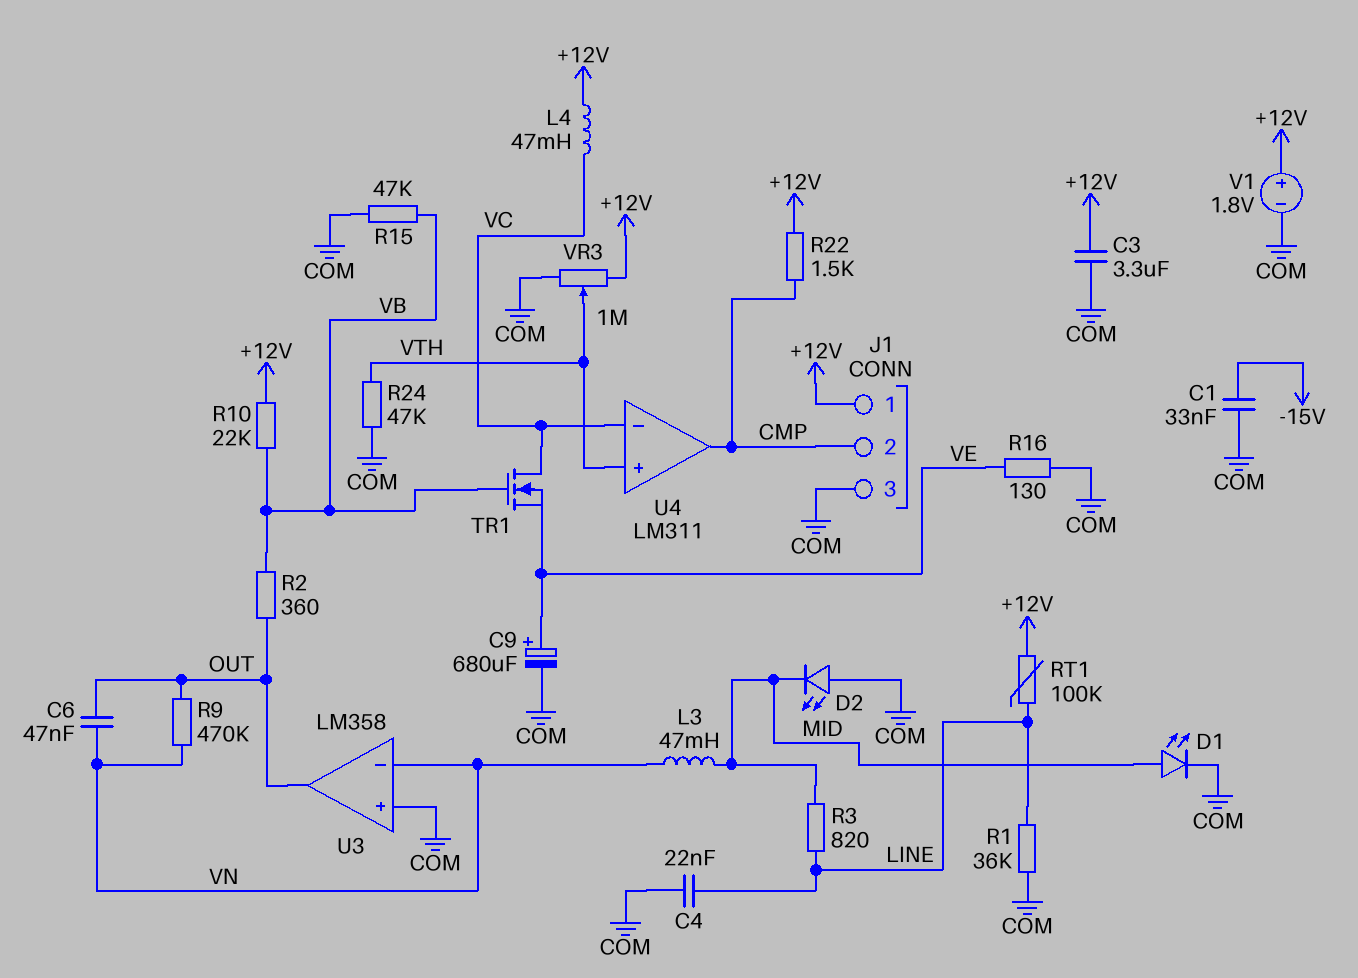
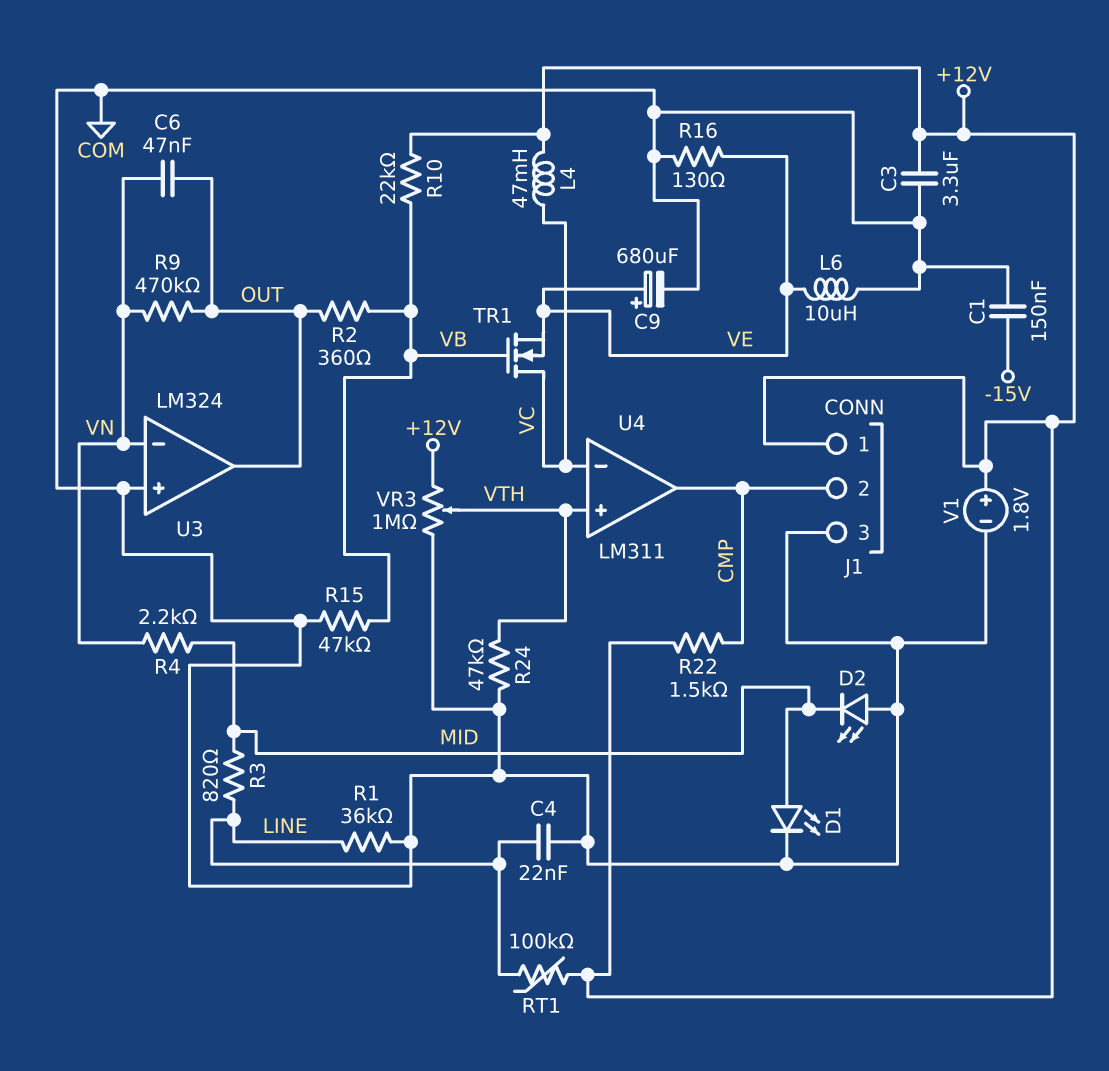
C1: 33nF (-15V, COM) -> 150nF (-15V, COM)
L3: 47mH (MID, VN) -> none
L6: none -> 10uH (COM, VE)
R4: none -> 2.2k (MID, VN)
U3: LM358 -> LM324

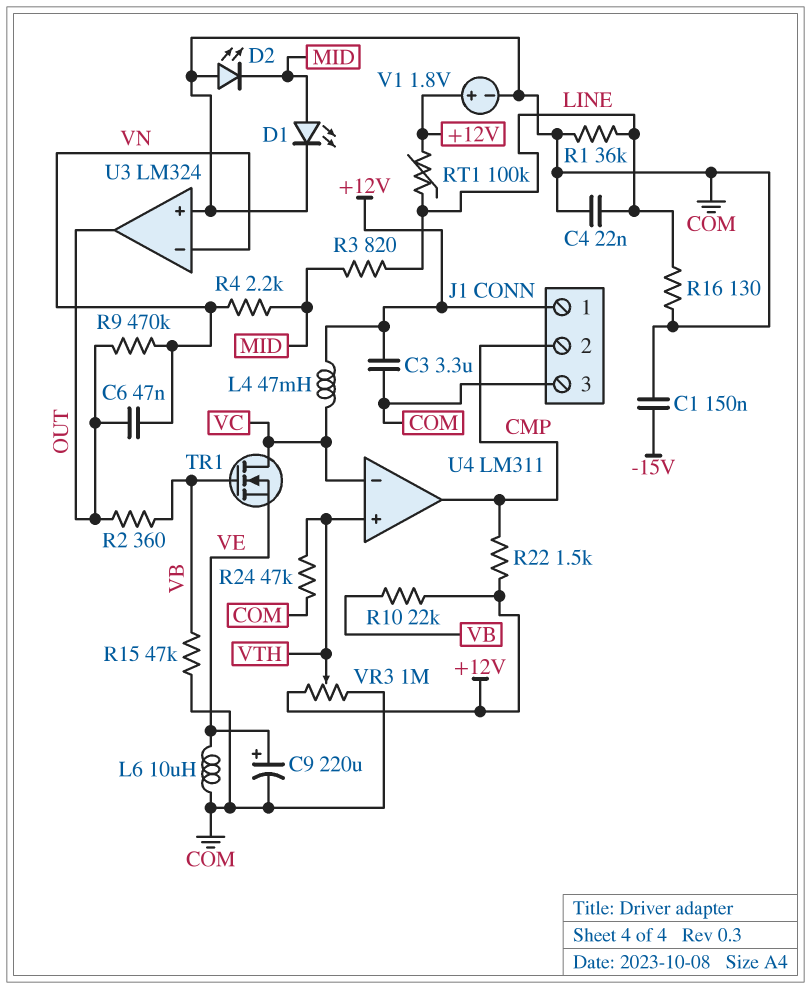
C9: 680uF (plus VE, minus COM) -> 220uF (plus VE, minus COM)
R16: 130 (COM, VE) -> 130 (COM, LINE)

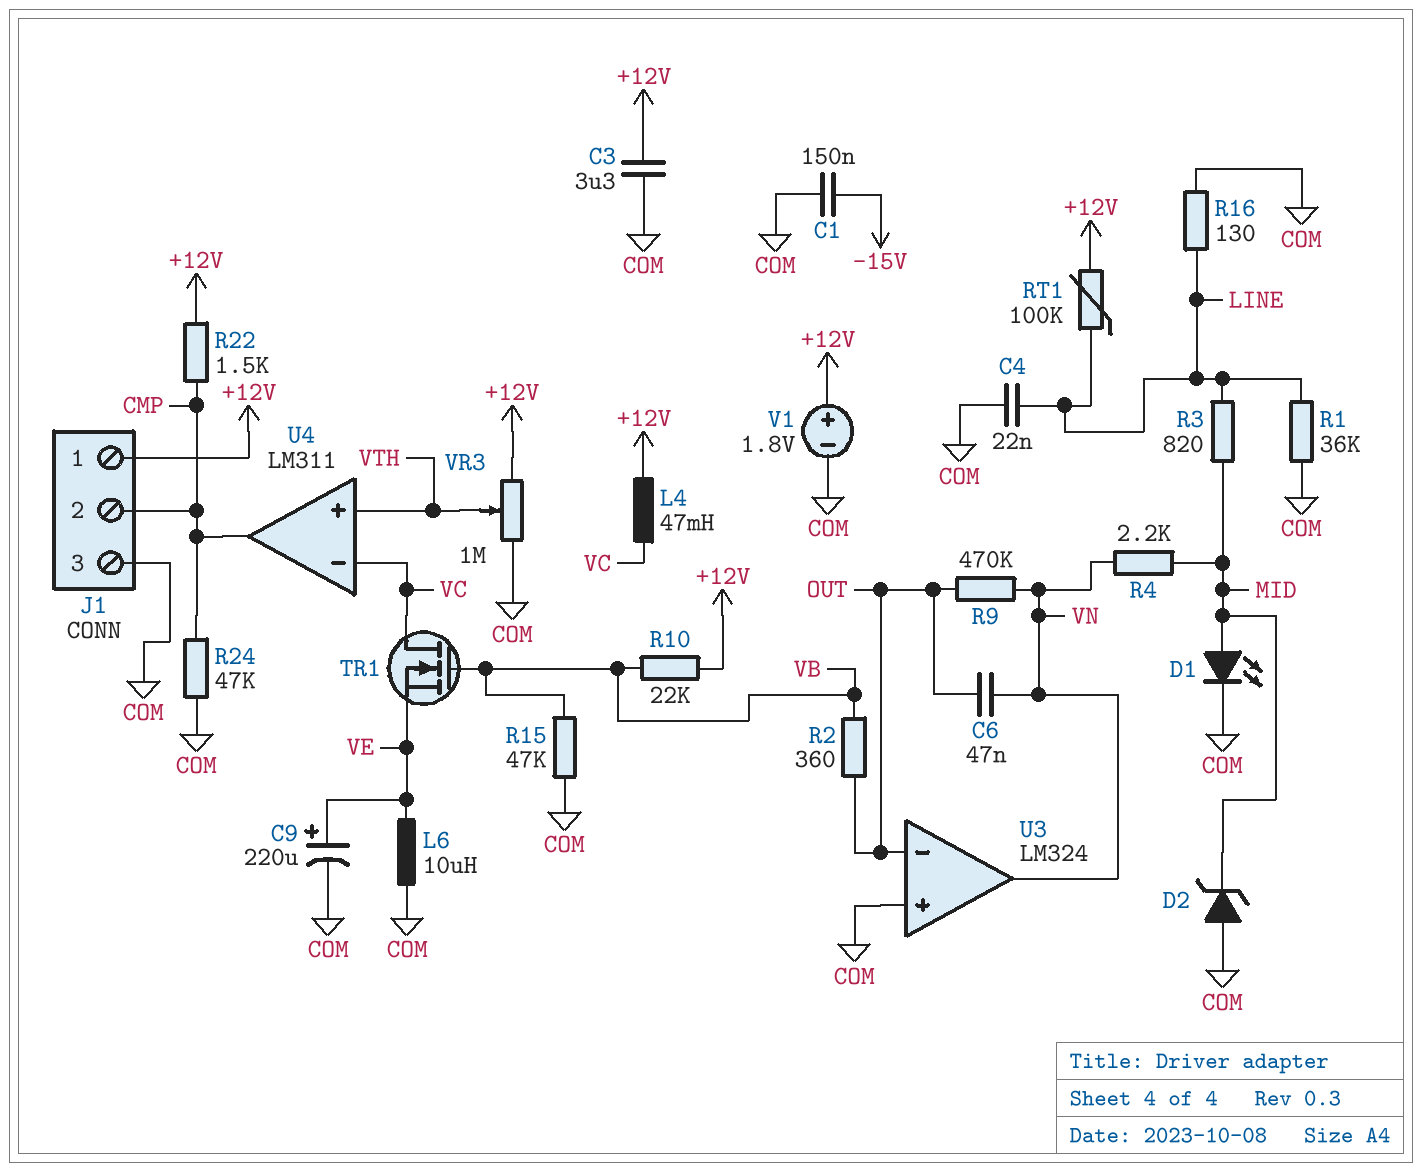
D2: LED (A COM, K MID) -> zener (A COM, K MID)
R24: 47k (COM, VTH) -> 47k (CMP, COM)
U3 pin in-: VN -> OUT
U3 pin out: OUT -> VN

